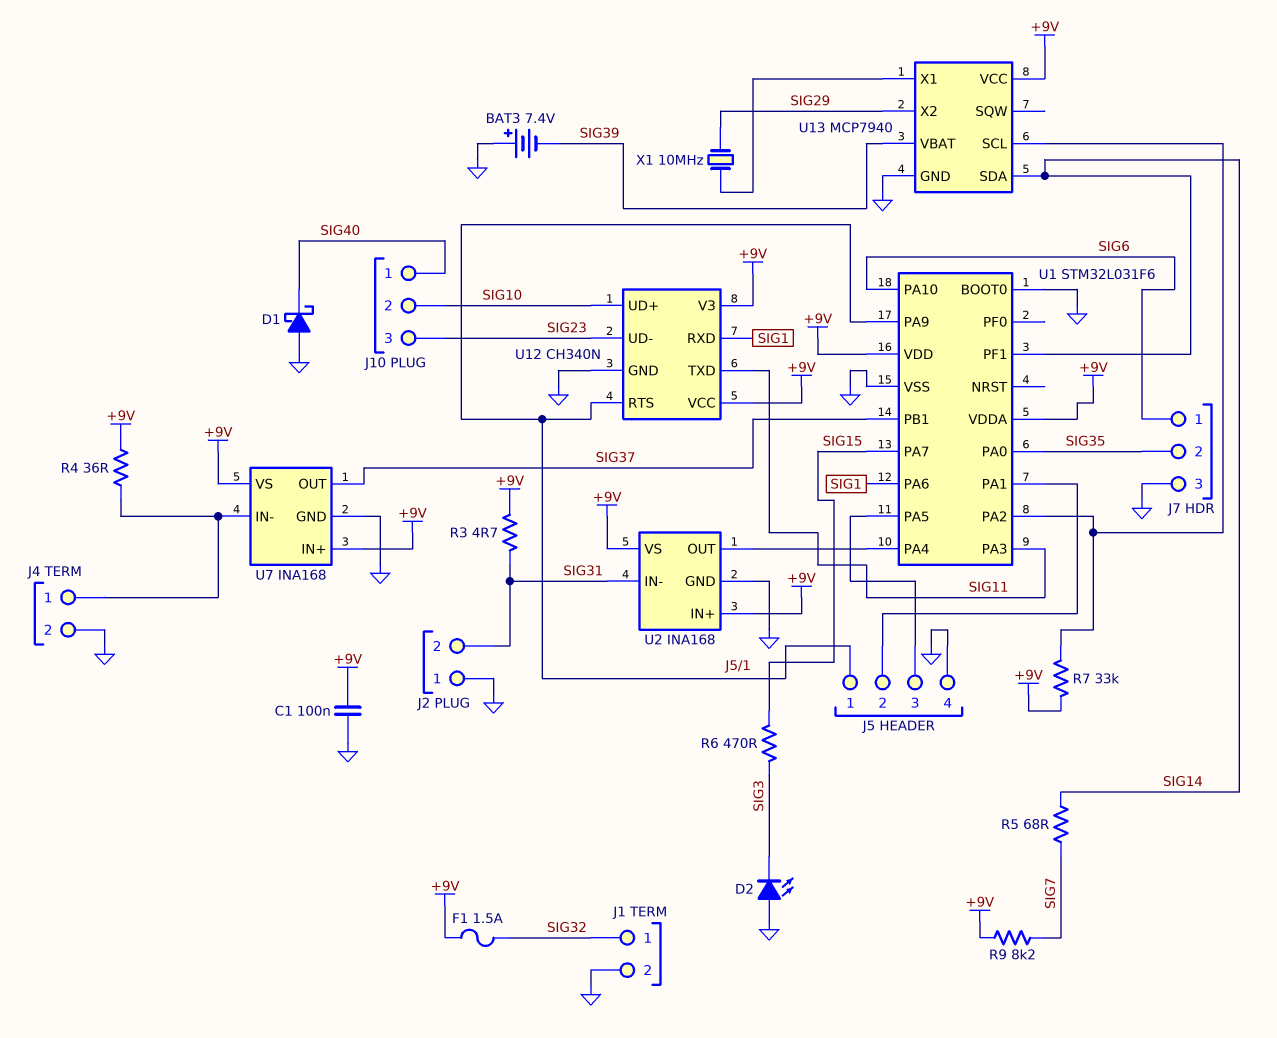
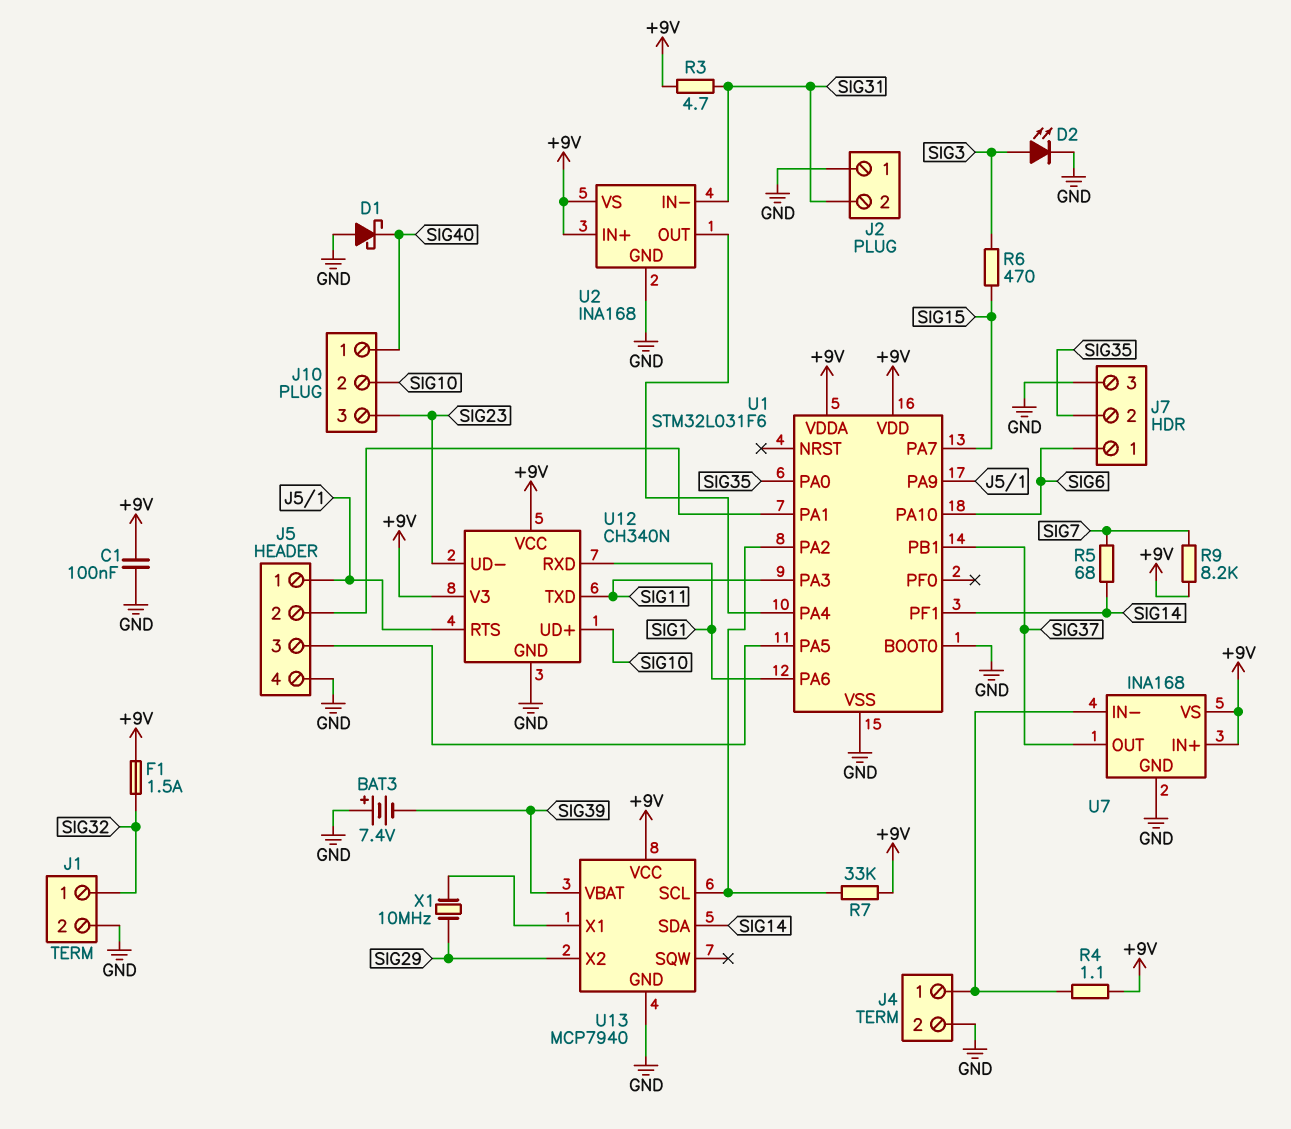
D2: LED (A GND, K SIG3) -> LED (A SIG3, K GND)
R4: 36 (+9V, J4/1) -> 1.1 (+9V, J4/1)

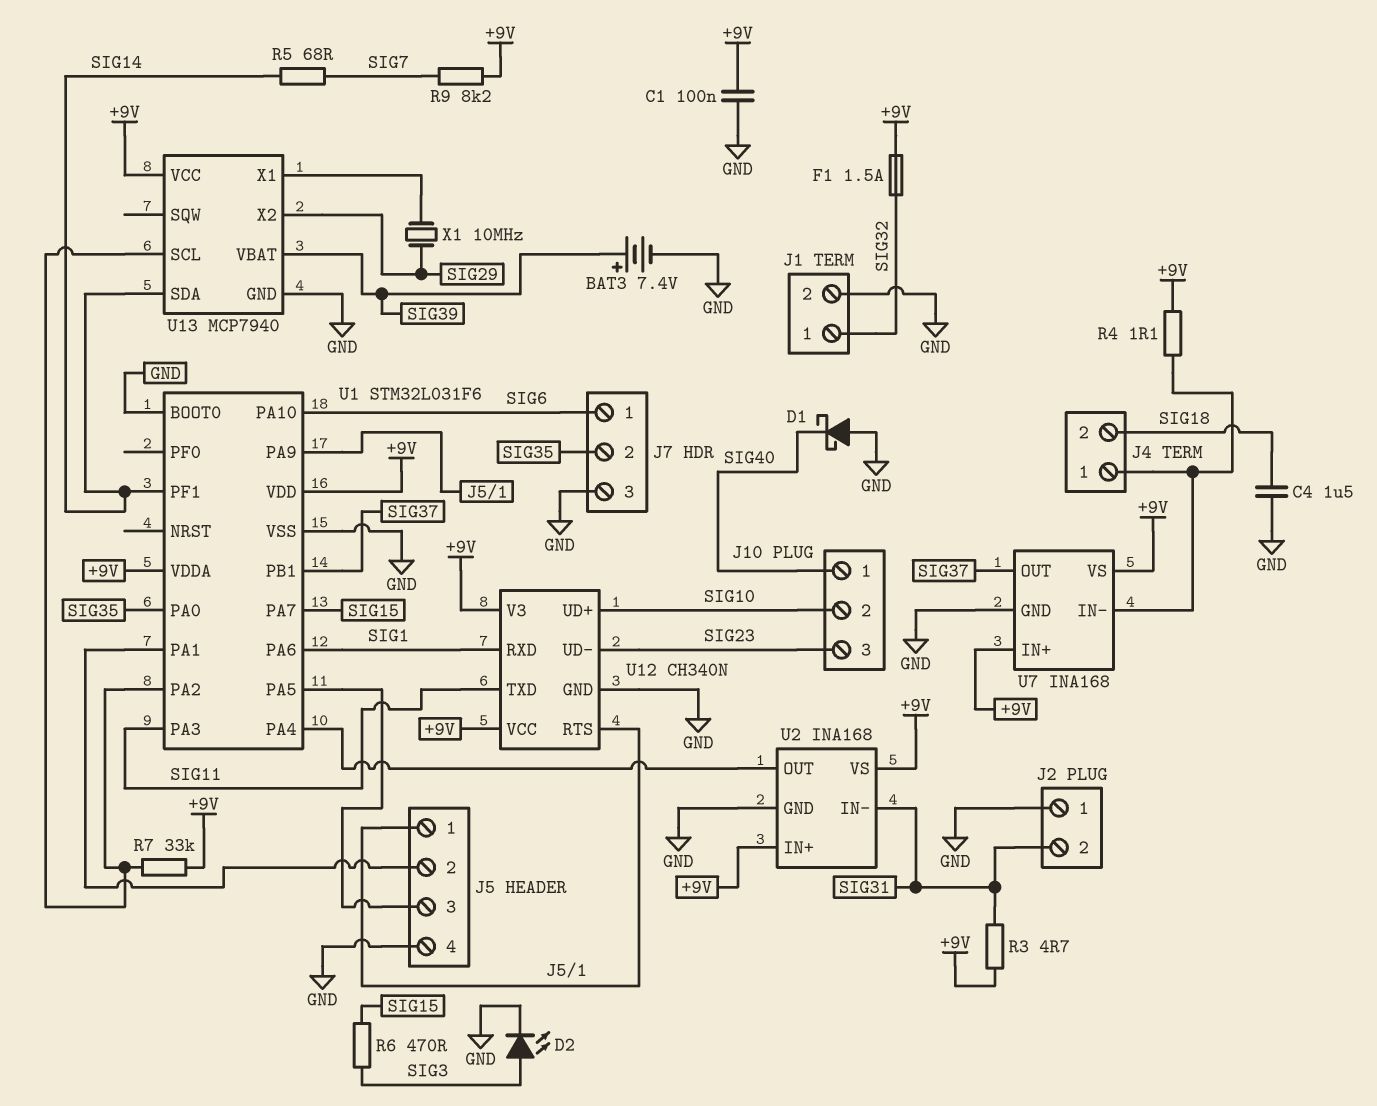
BAT3: 7.4V (plus GND, minus SIG39) -> 7.4V (plus SIG39, minus GND)
C4: none -> 1.5uF (GND, SIG18)
J4 pin 2: GND -> SIG18

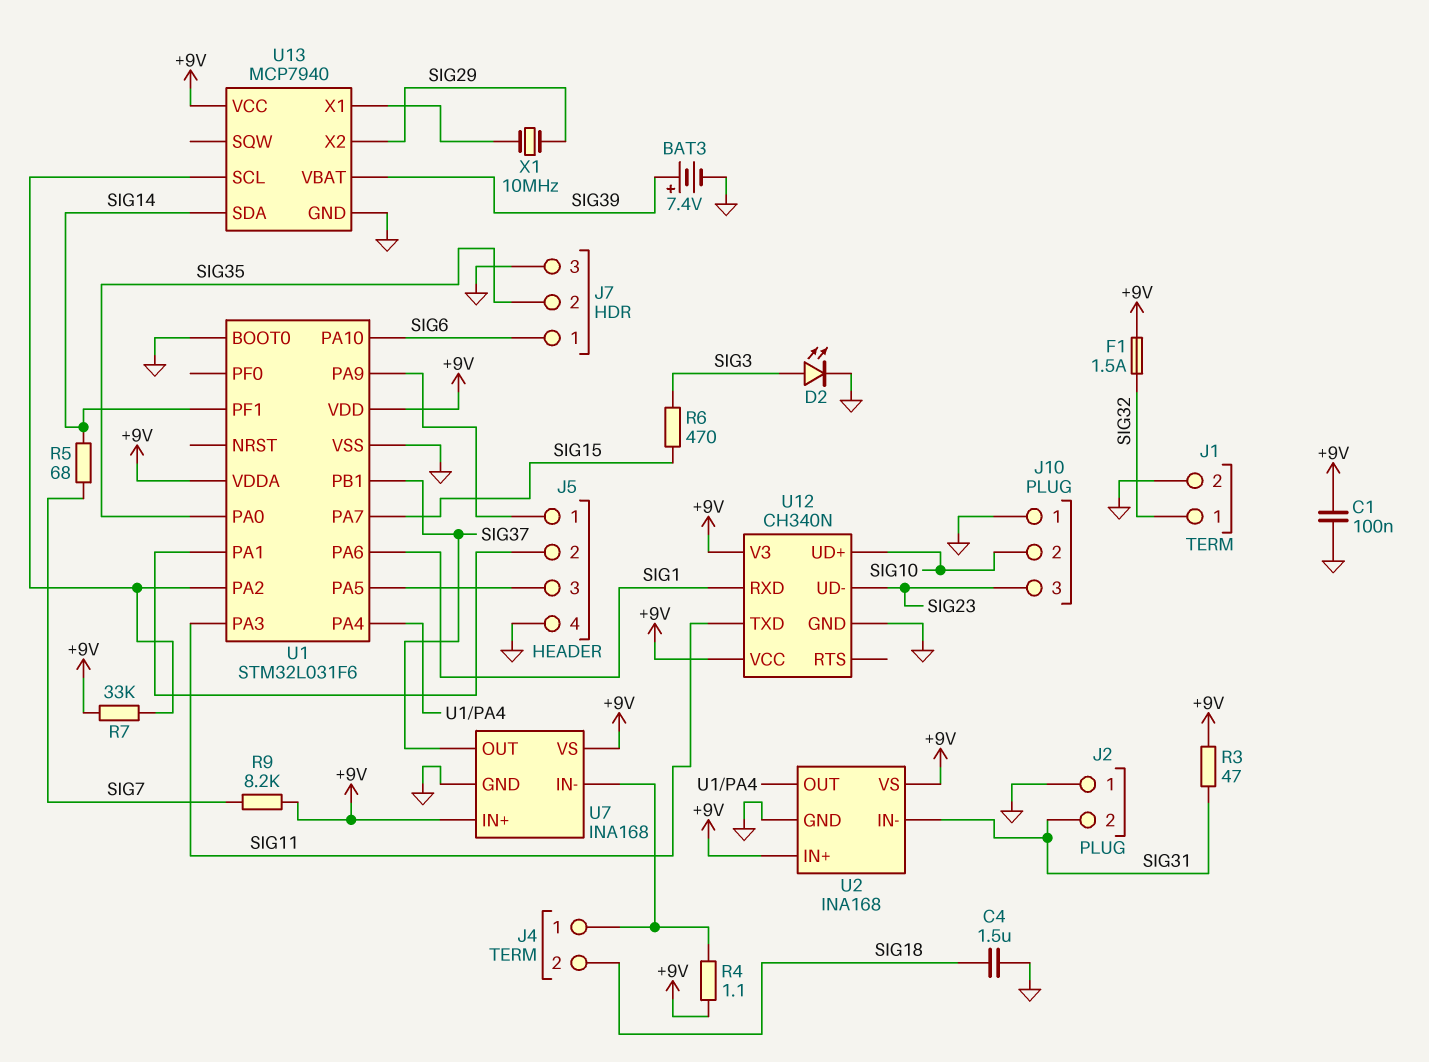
D1: schottky (A GND, K SIG40) -> none
J10 pin 1: SIG40 -> GND
R3: 4.7 (+9V, SIG31) -> 47 (+9V, SIG31)
U12 pin RTS: J5/1 -> none

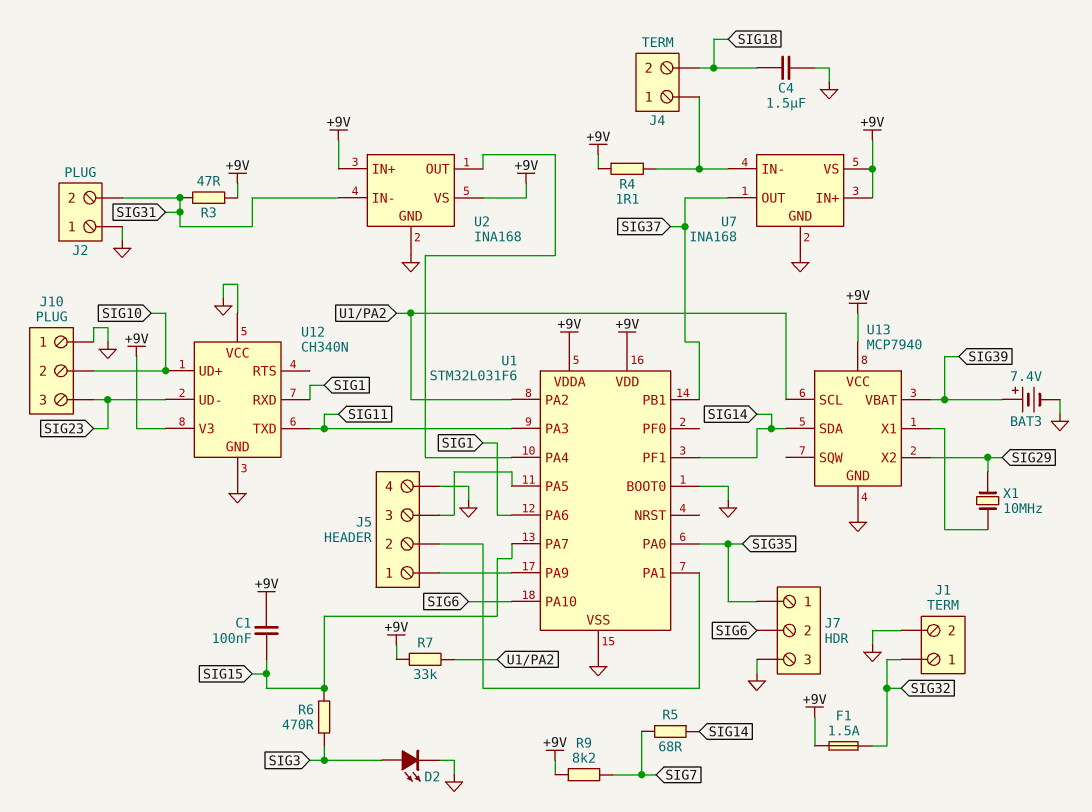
C1: 100nF (+9V, GND) -> 100nF (+9V, SIG15)
J7 pin 1: SIG6 -> SIG35
J7 pin 2: SIG35 -> SIG6
U12 pin VCC: +9V -> GND

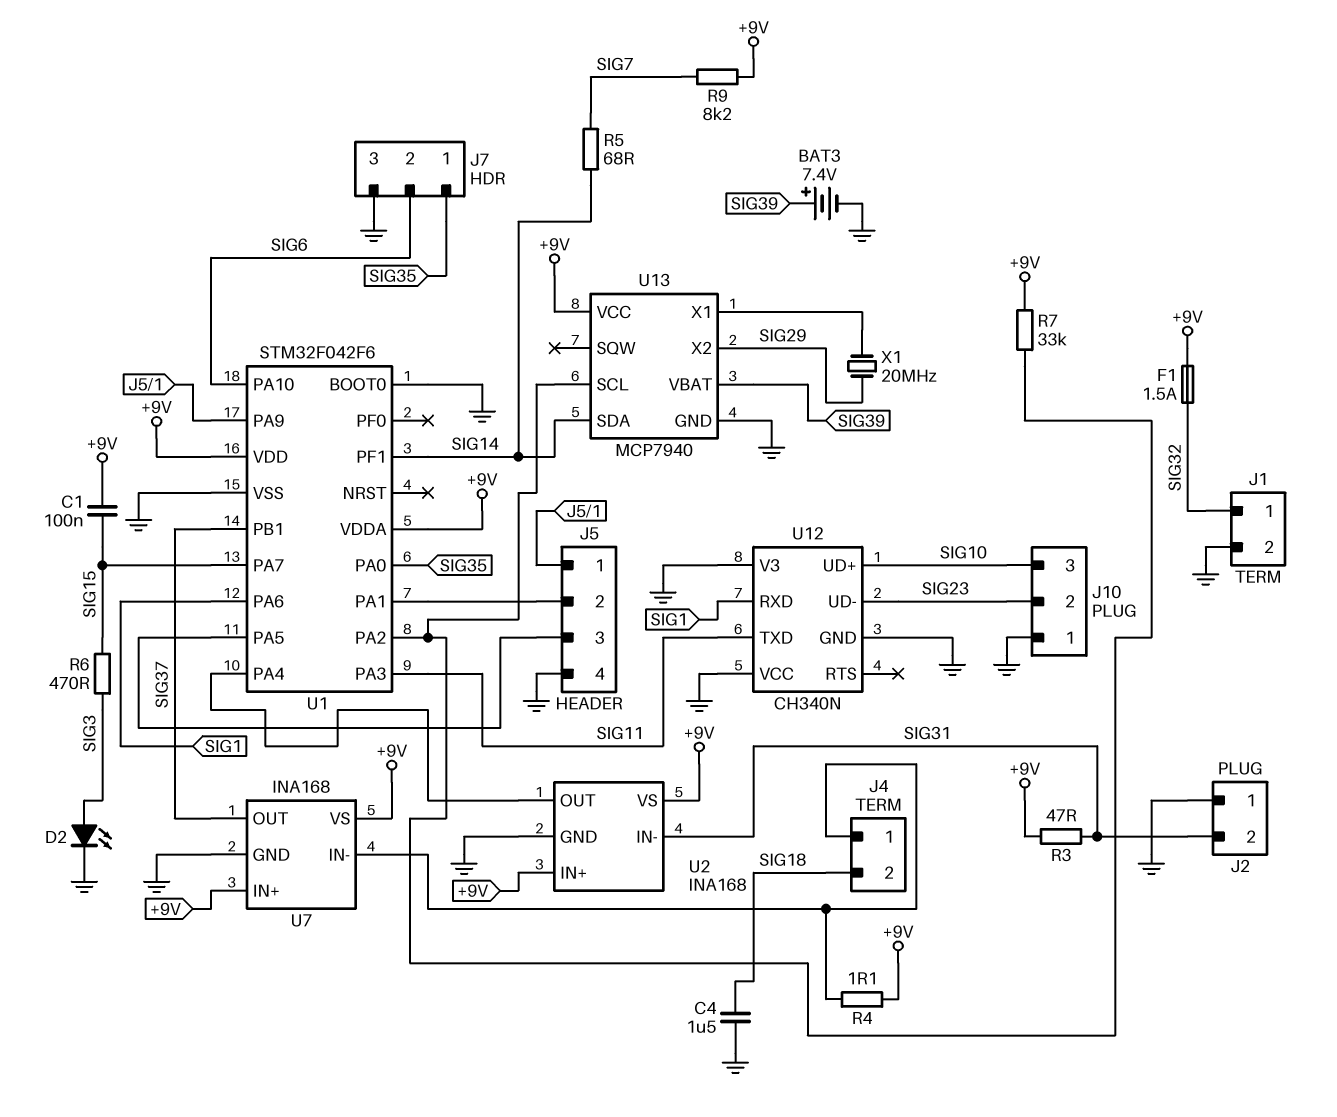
J10 pin 2: SIG10 -> SIG23
J10 pin 3: SIG23 -> SIG10
U1: STM32L031F6 -> STM32F042F6
U12 pin V3: +9V -> GND
X1: 10MHz (SIG29, U13/X1) -> 20MHz (SIG29, U13/X1)

